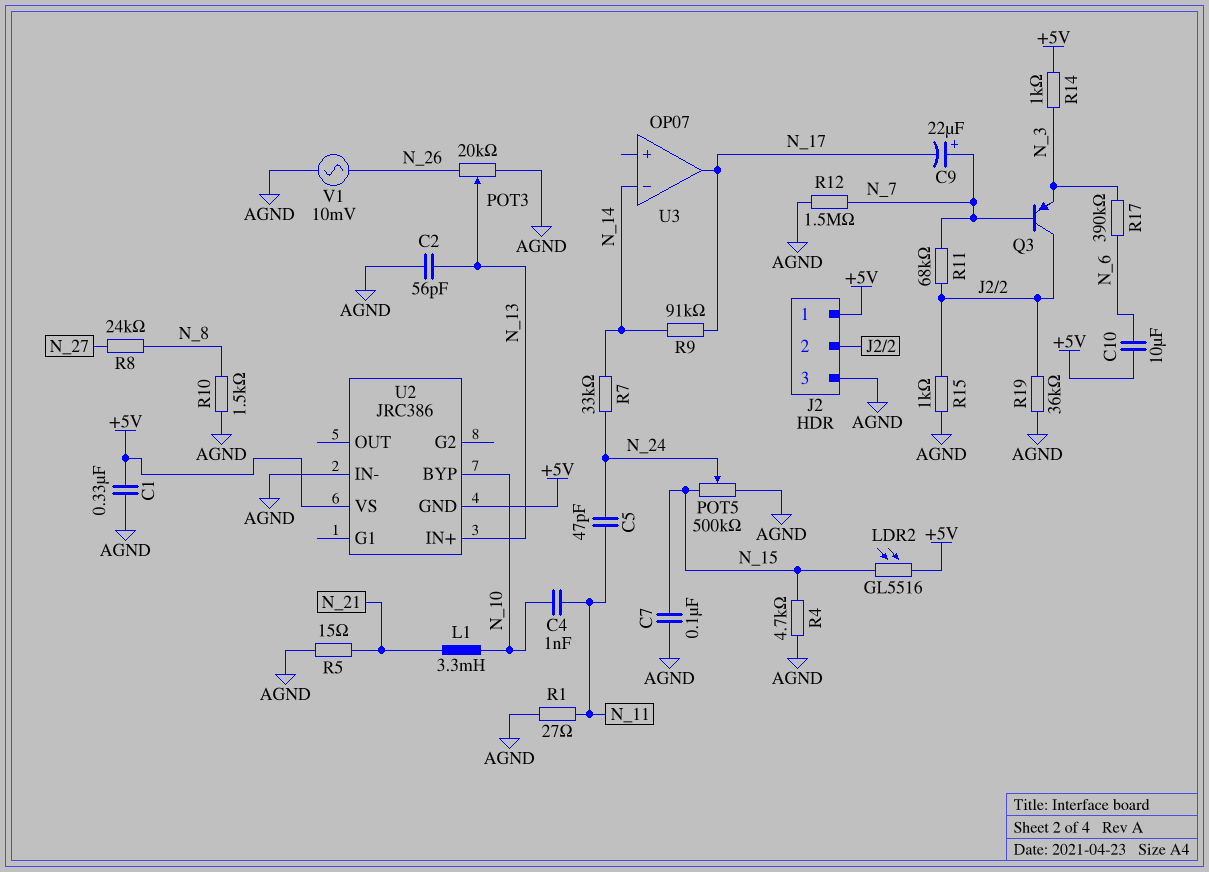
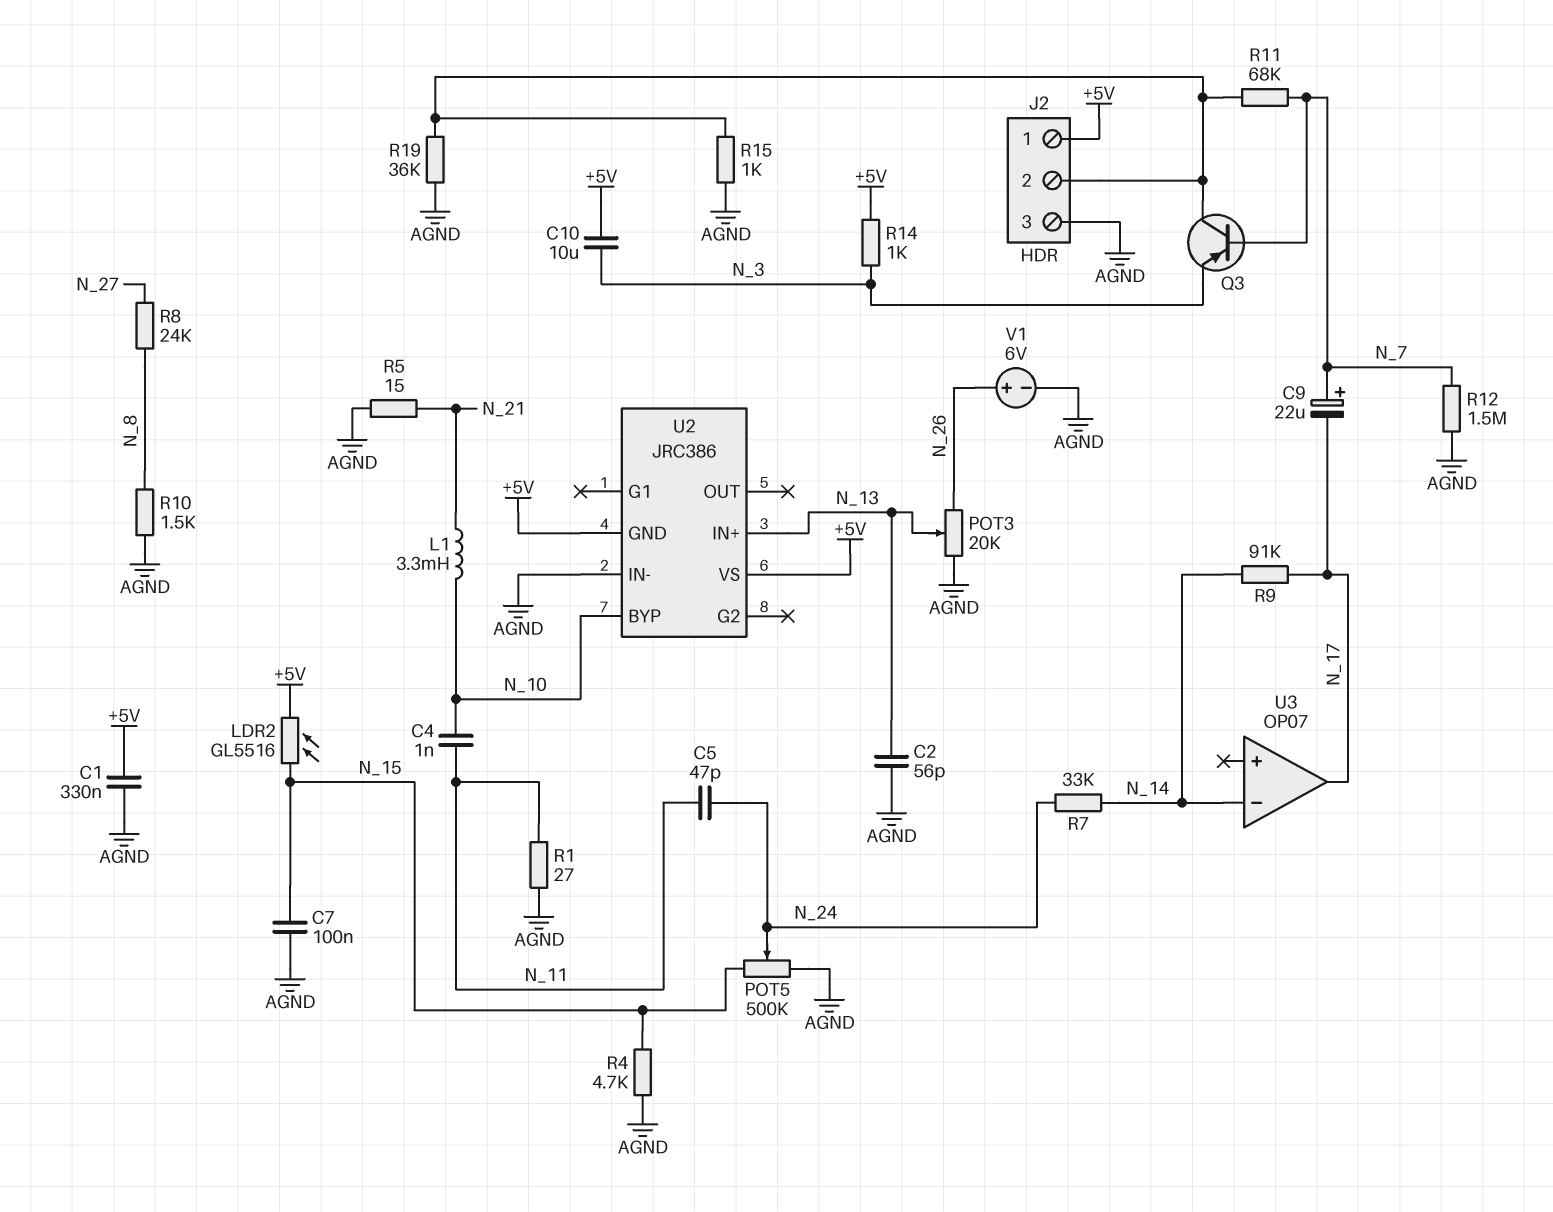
C10: 10uF (+5V, N_6) -> 10uF (+5V, N_3)
R17: 390k (N_3, N_6) -> none
V1: AC 10mV (AGND, N_26) -> 6V (plus N_26, minus AGND)

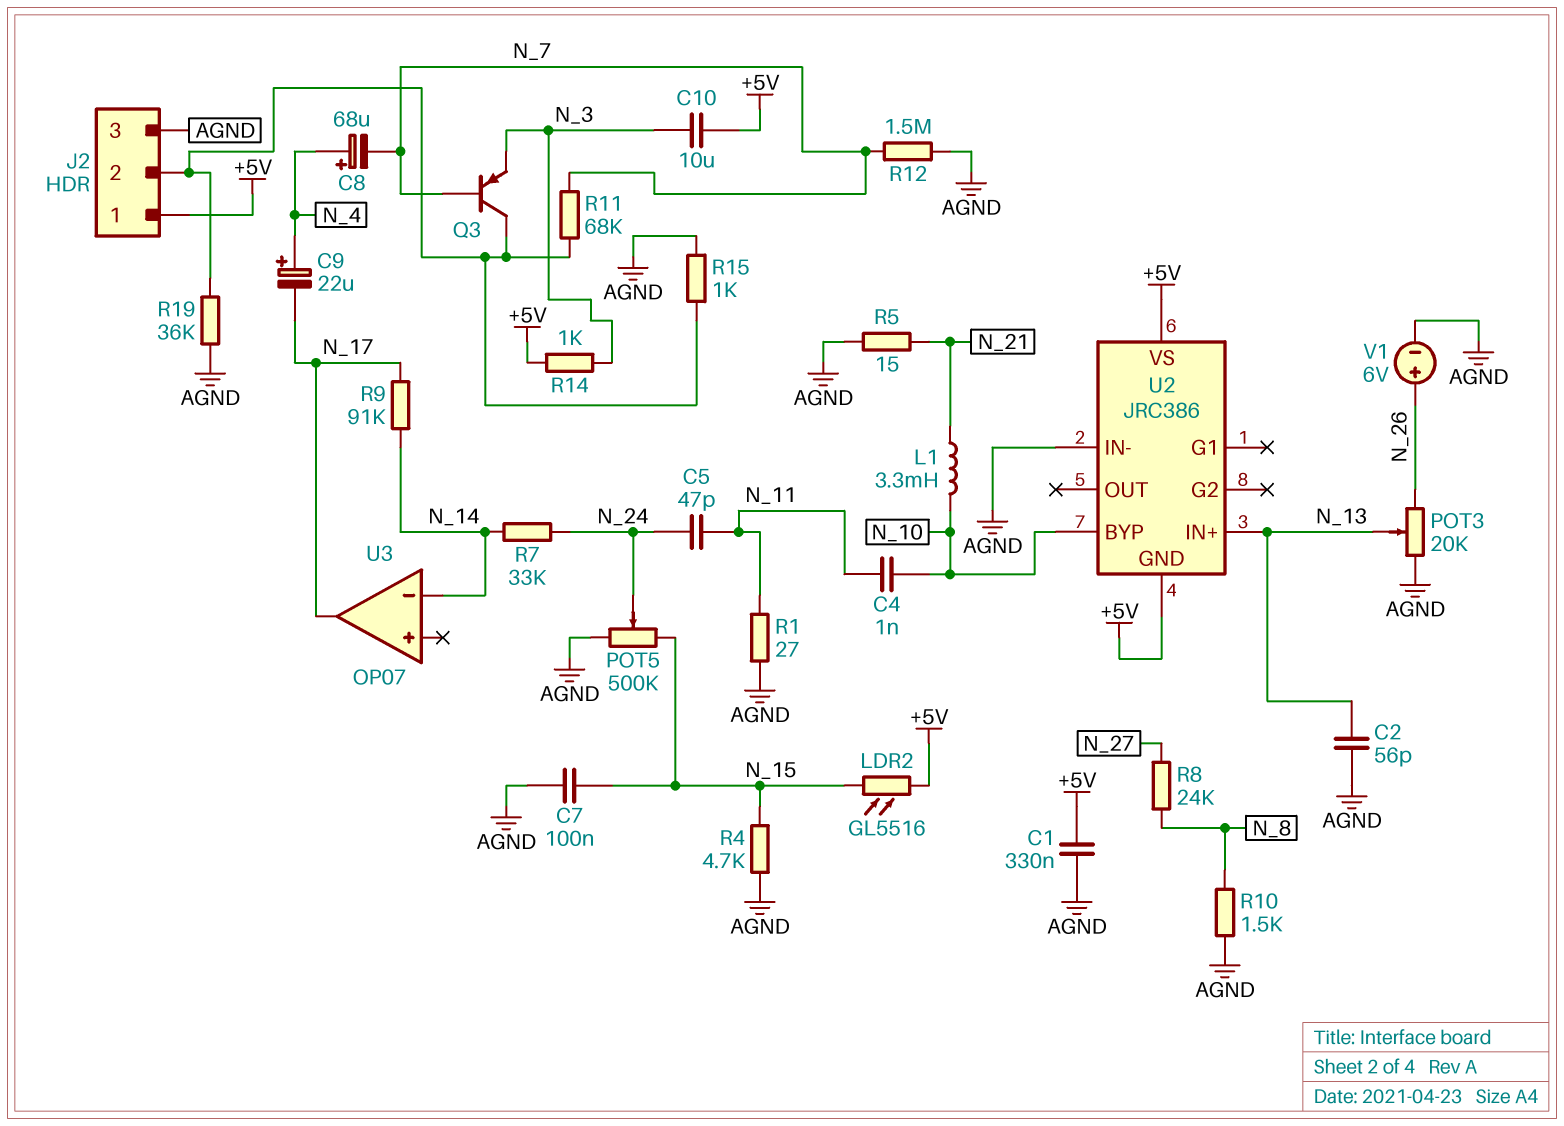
C8: none -> 68uF (plus N_4, minus N_7)
C9: 22uF (plus N_7, minus N_17) -> 22uF (plus N_4, minus N_17)

